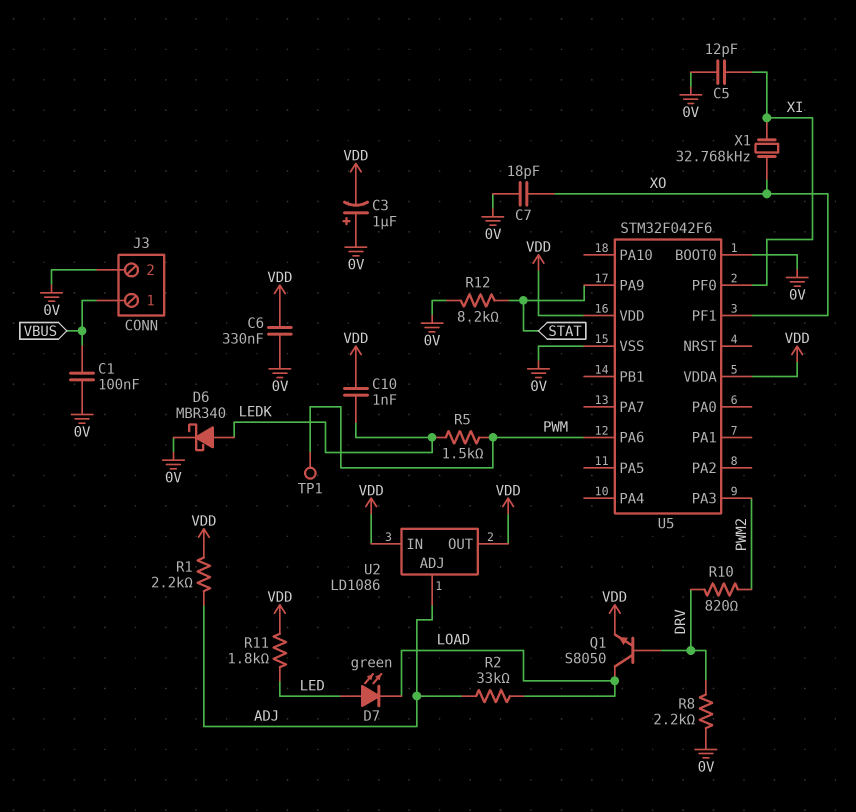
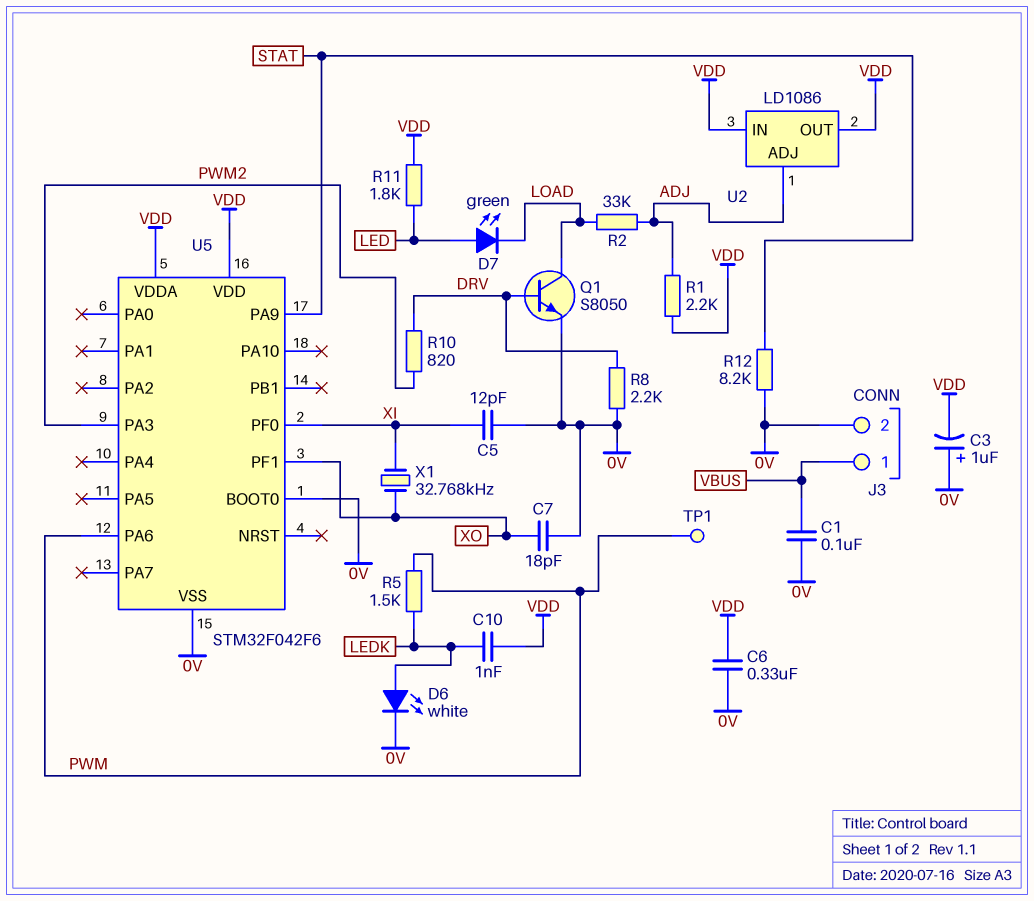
D6: schottky MBR340 (A LEDK, K 0V) -> LED white (A LEDK, K 0V)
Q1: NPN S8050 (B DRV, C LOAD, E VDD) -> NPN S8050 (B DRV, C LOAD, E 0V)

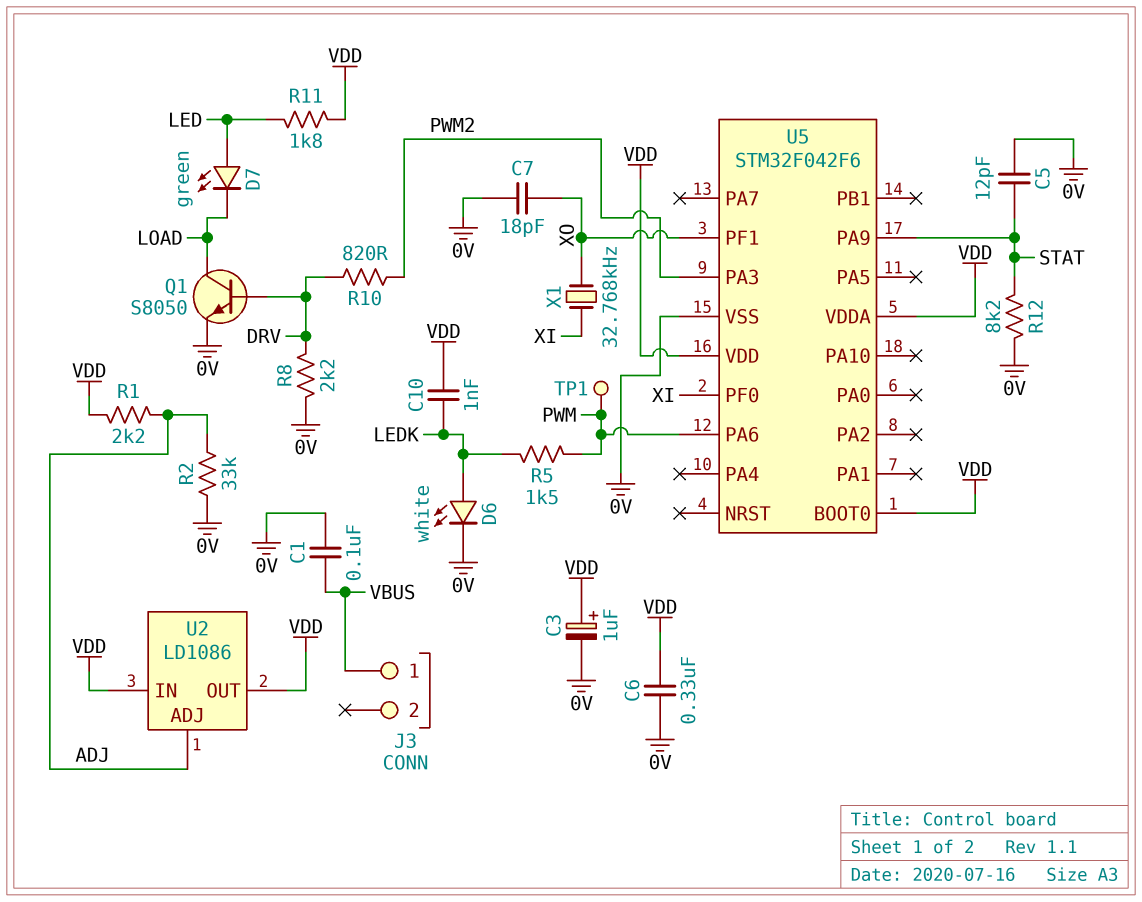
C3: 1uF (plus 0V, minus VDD) -> 1uF (plus VDD, minus 0V)
C5: 12pF (0V, XI) -> 12pF (0V, STAT)
J3 pin 2: 0V -> none
R2: 33k (ADJ, LOAD) -> 33k (0V, ADJ)
U5 pin BOOT0: 0V -> VDD

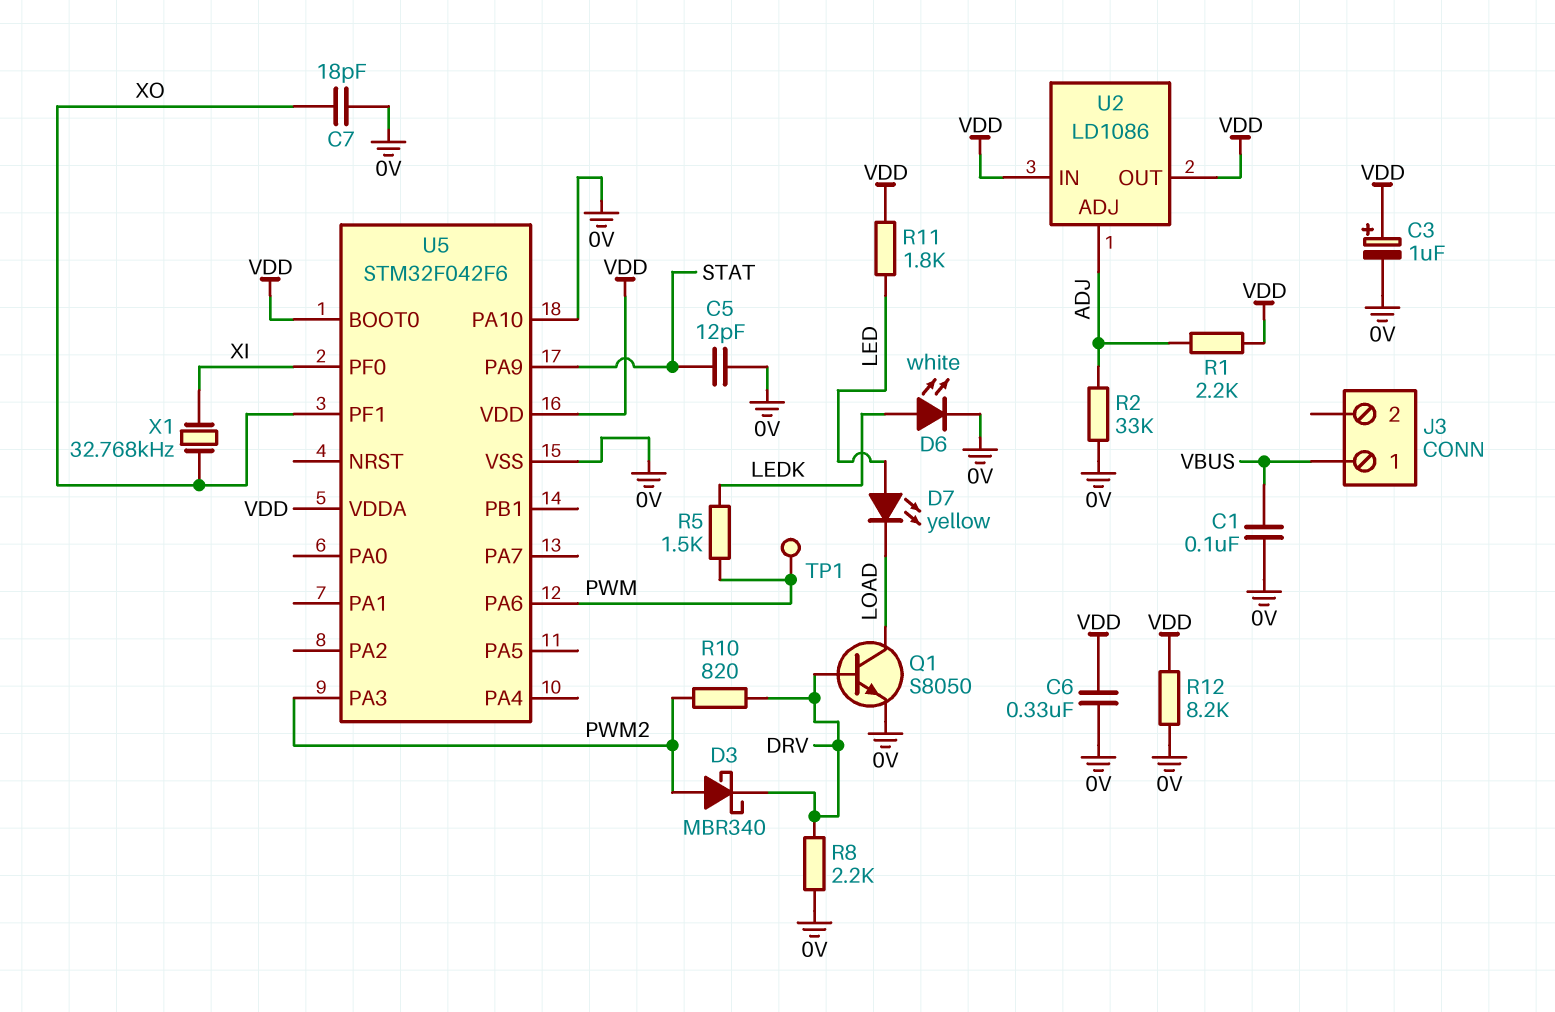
C10: 1nF (LEDK, VDD) -> none
D3: none -> schottky MBR340 (A PWM2, K DRV)
D7: LED green (A LED, K LOAD) -> LED yellow (A LED, K LOAD)
R12: 8.2k (0V, STAT) -> 8.2k (0V, VDD)
U5 pin PA10: none -> 0V

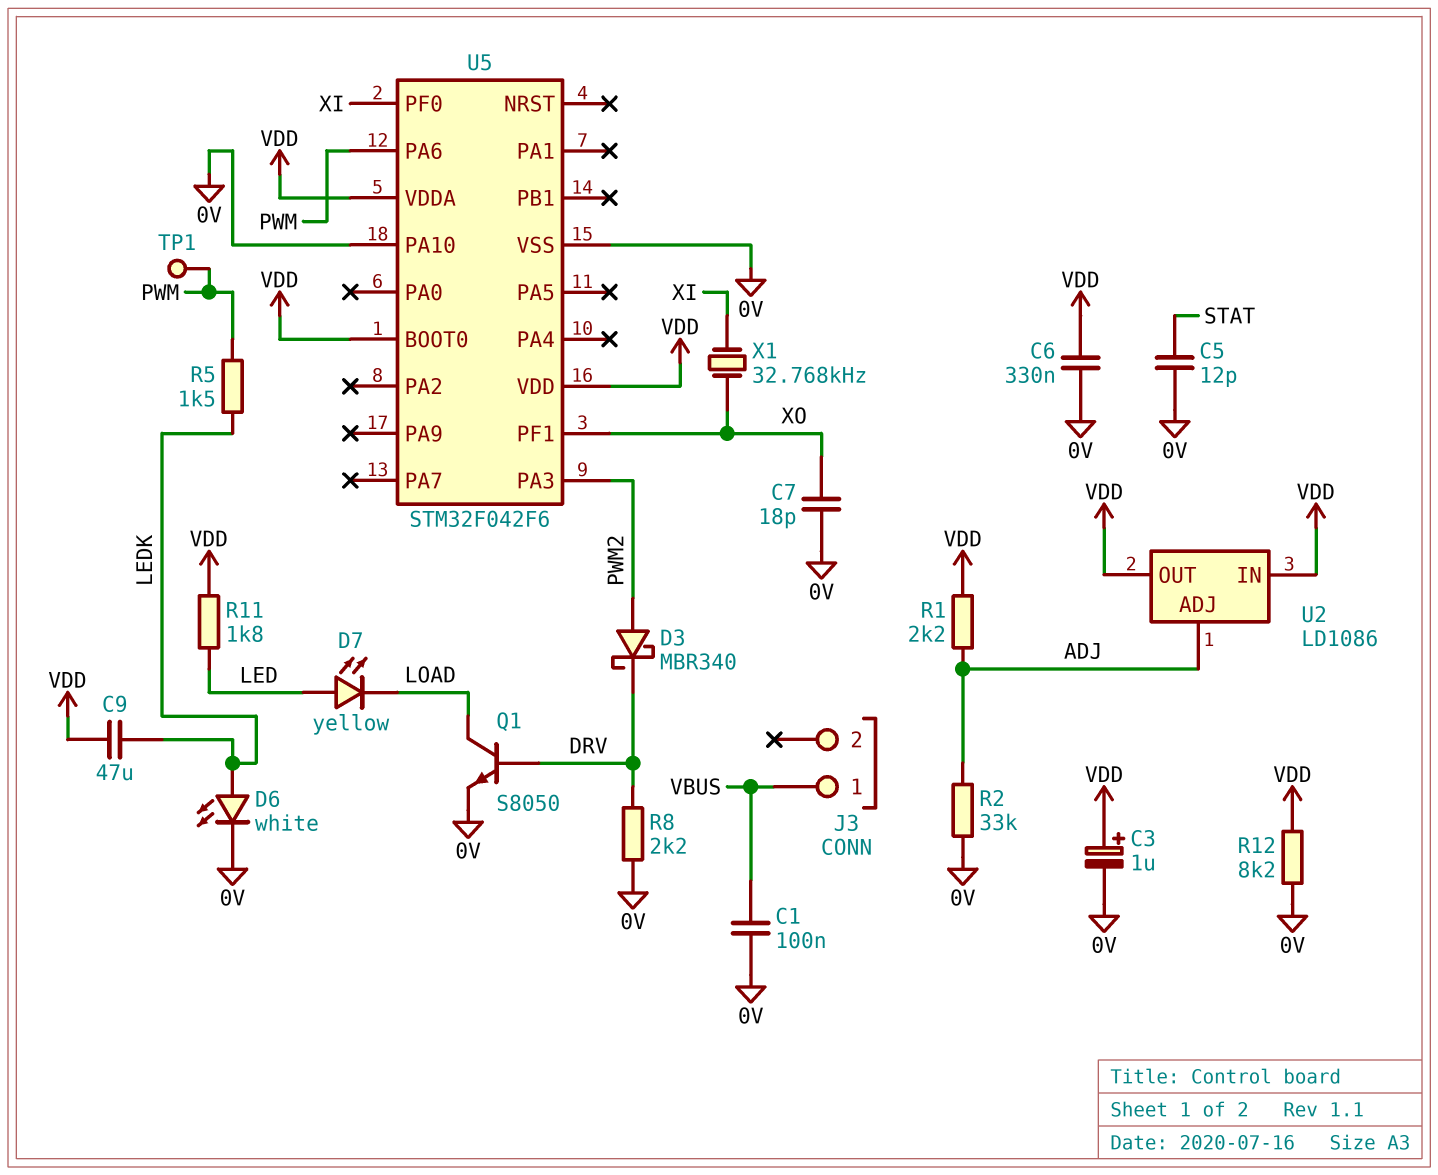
C9: none -> 47uF (LEDK, VDD)
R10: 820 (DRV, PWM2) -> none
U5 pin PA9: STAT -> none

